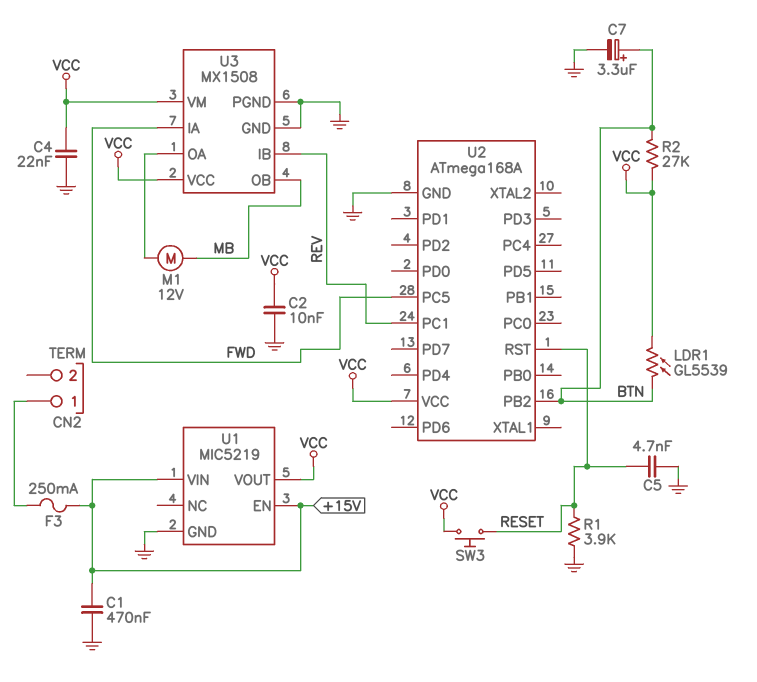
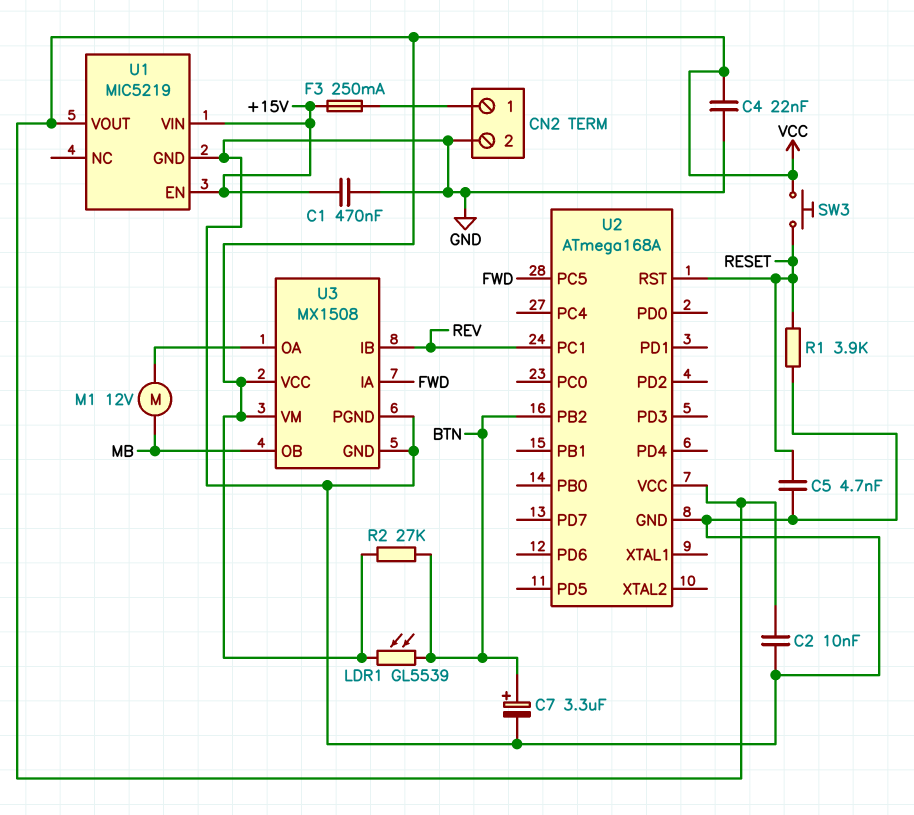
CN2 pin 2: none -> GND

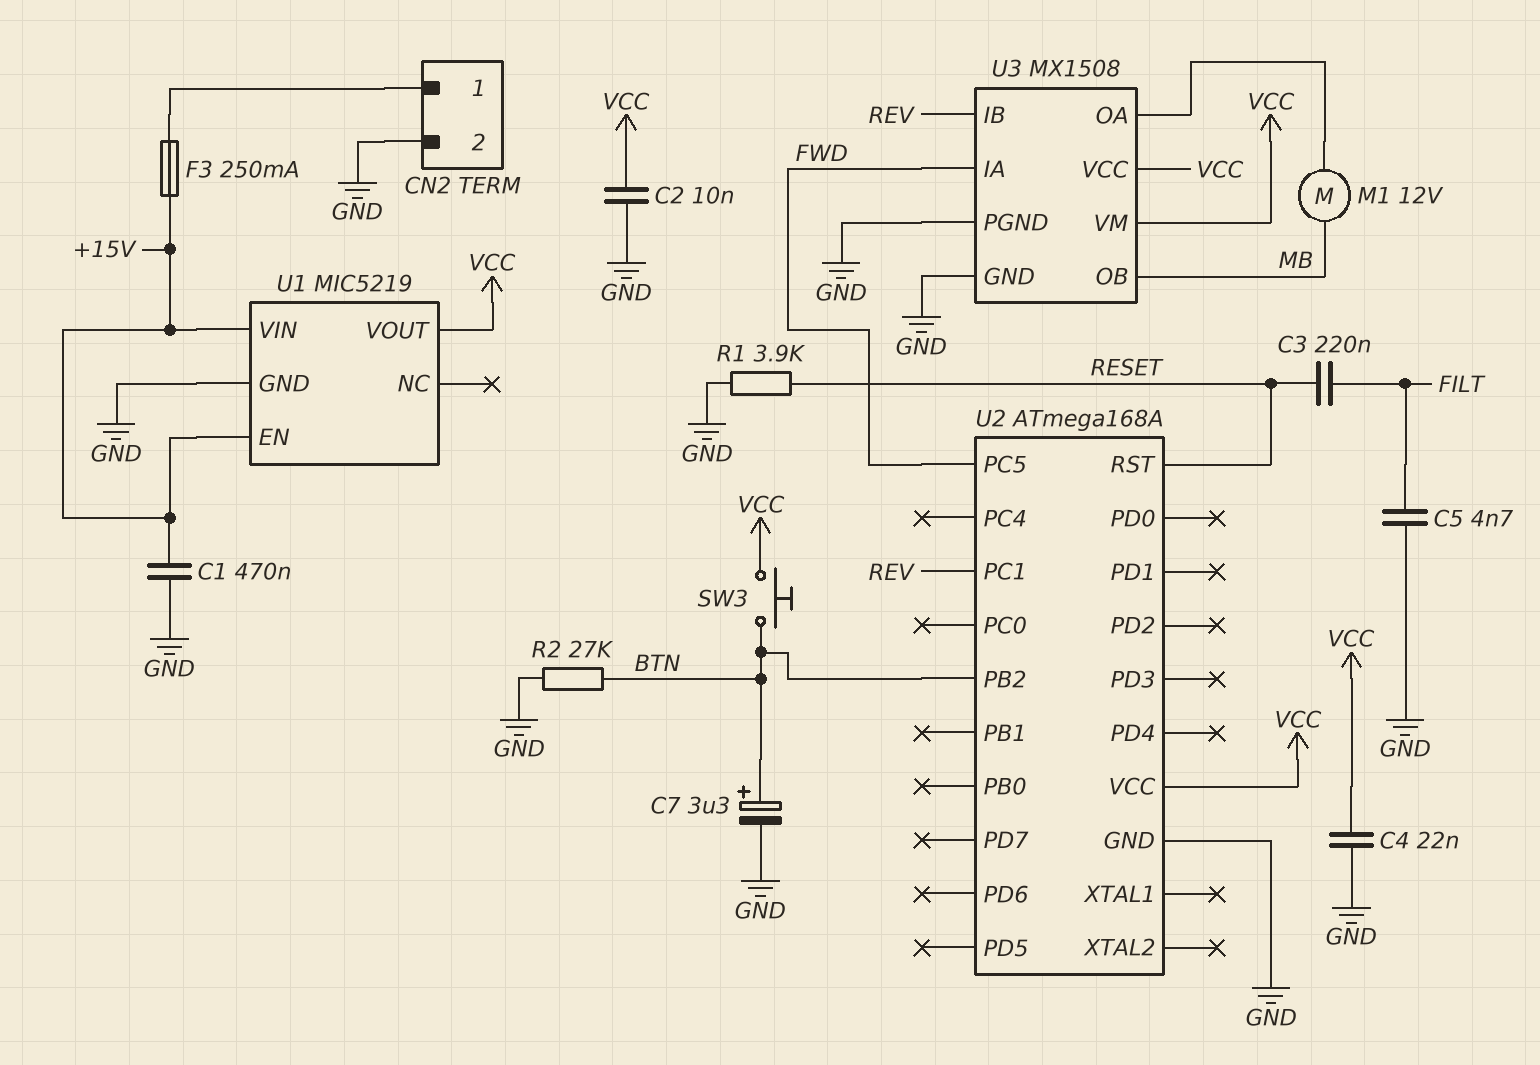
C3: none -> 220nF (FILT, RESET)
C5: 4.7nF (GND, RESET) -> 4.7nF (FILT, GND)
LDR1: GL5539 (BTN, VCC) -> none
R2: 27k (BTN, VCC) -> 27k (BTN, GND)
SW3: button (RESET, VCC) -> button (BTN, VCC)

